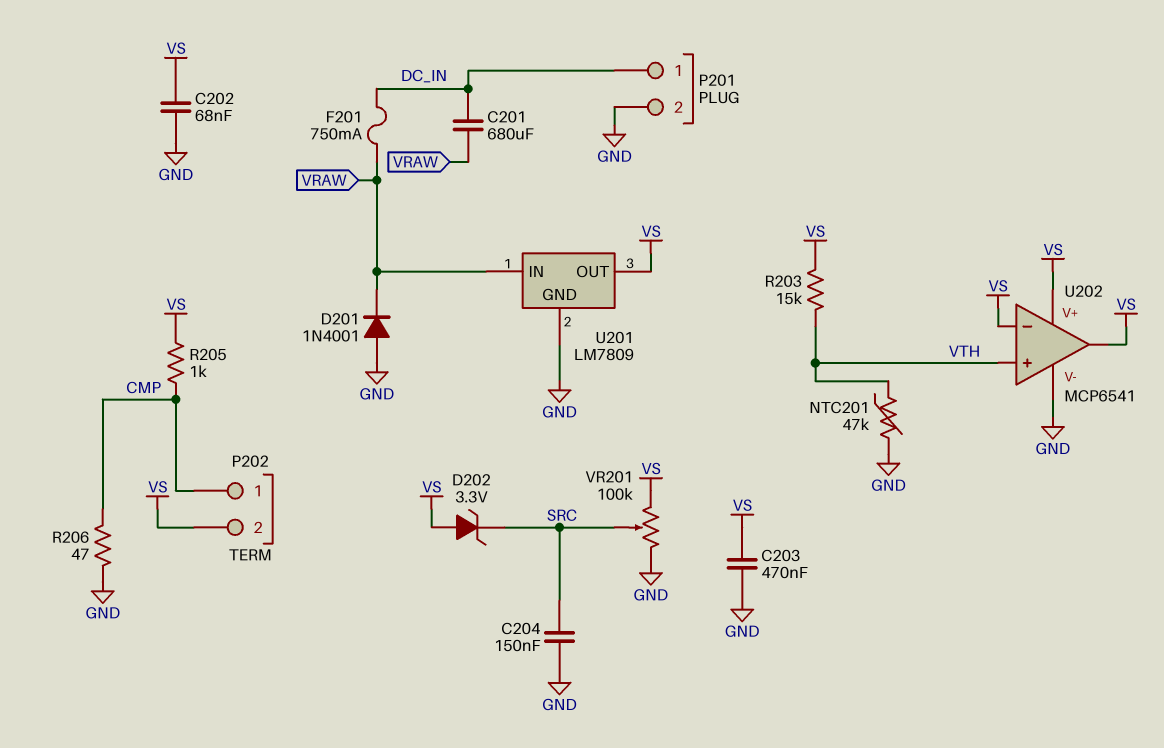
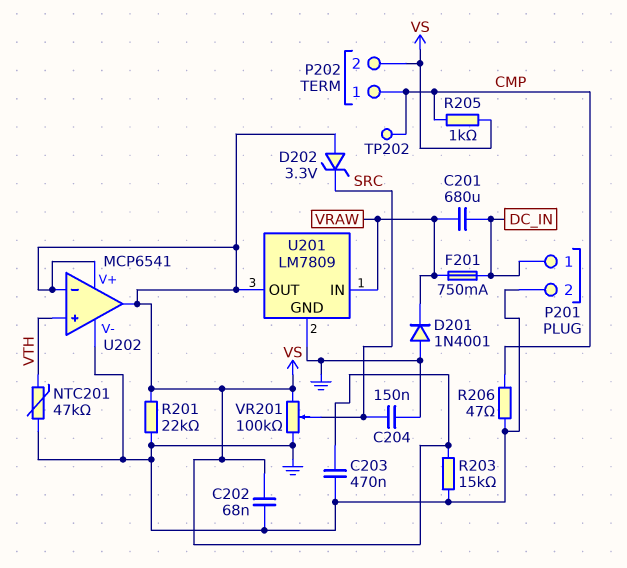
R201: none -> 22k (GND, VS)
R203: 15k (VS, VTH) -> 15k (GND, VS)
TP202: none -> test point (CMP)

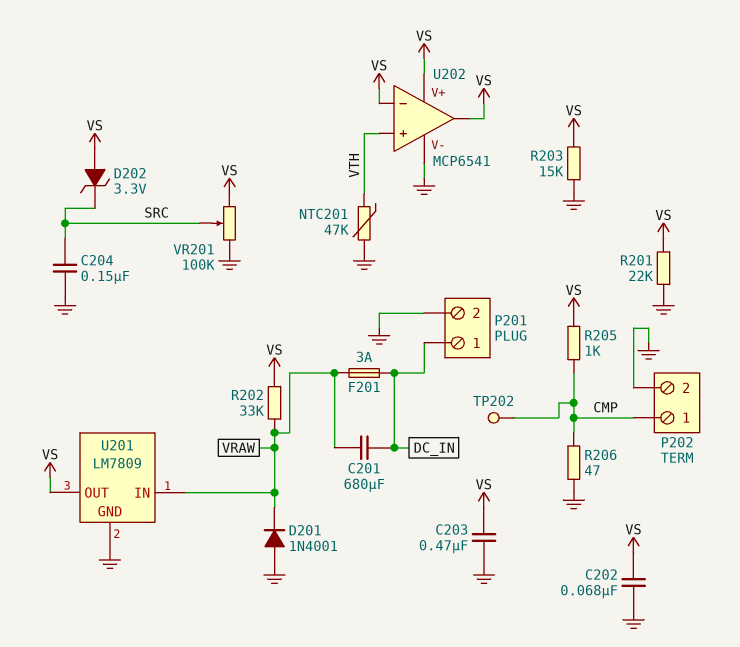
F201: 750mA (DC_IN, VRAW) -> 3A (DC_IN, VRAW)
P202 pin 2: VS -> GND
R202: none -> 33k (VRAW, VS)

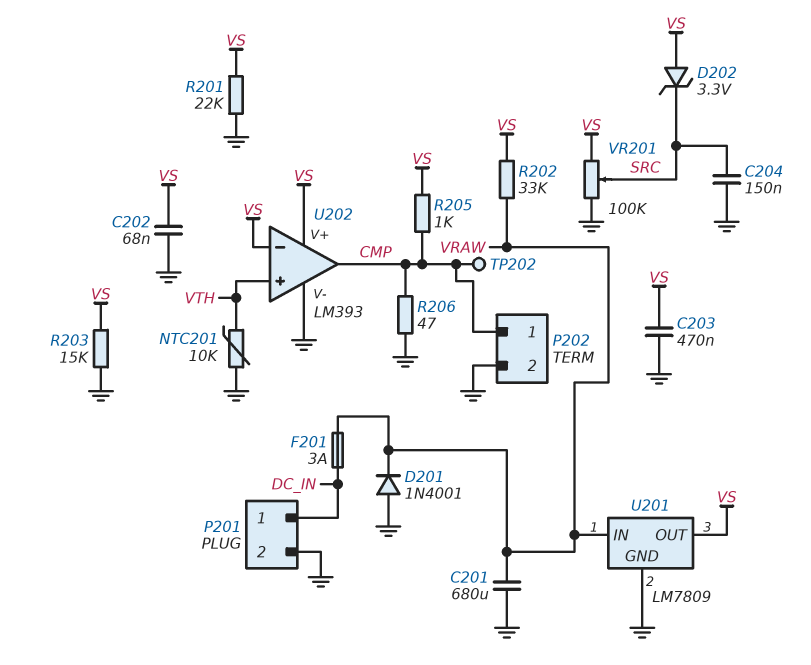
C201: 680uF (DC_IN, VRAW) -> 680uF (GND, VRAW)
NTC201: 47k (GND, VTH) -> 10k (GND, VTH)
U202: MCP6541 -> LM393
U202 pin out: VS -> CMP

